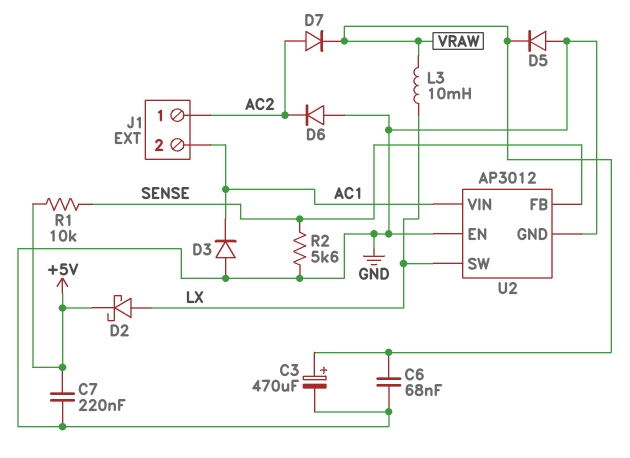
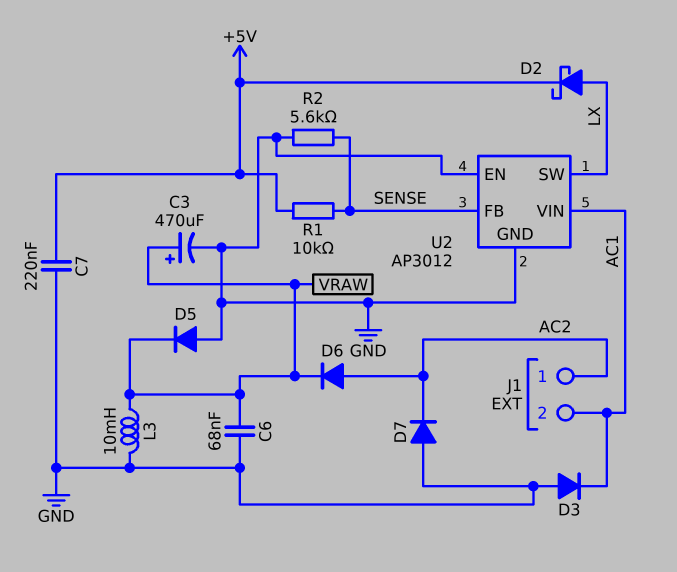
D6: diode (A GND, K AC2) -> diode (A AC2, K VRAW)
D7: diode (A AC2, K VRAW) -> diode (A GND, K AC2)
L3: 10mH (LX, VRAW) -> 10mH (GND, VRAW)

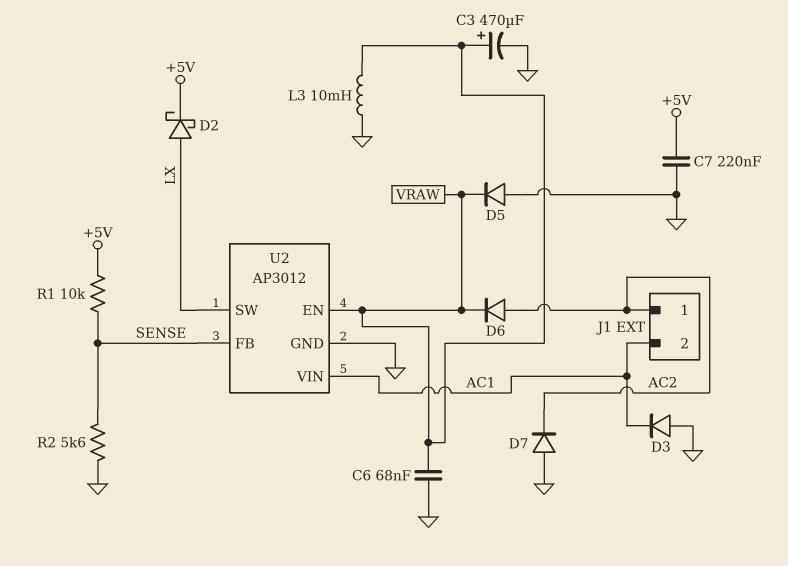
U2 pin EN: GND -> VRAW

